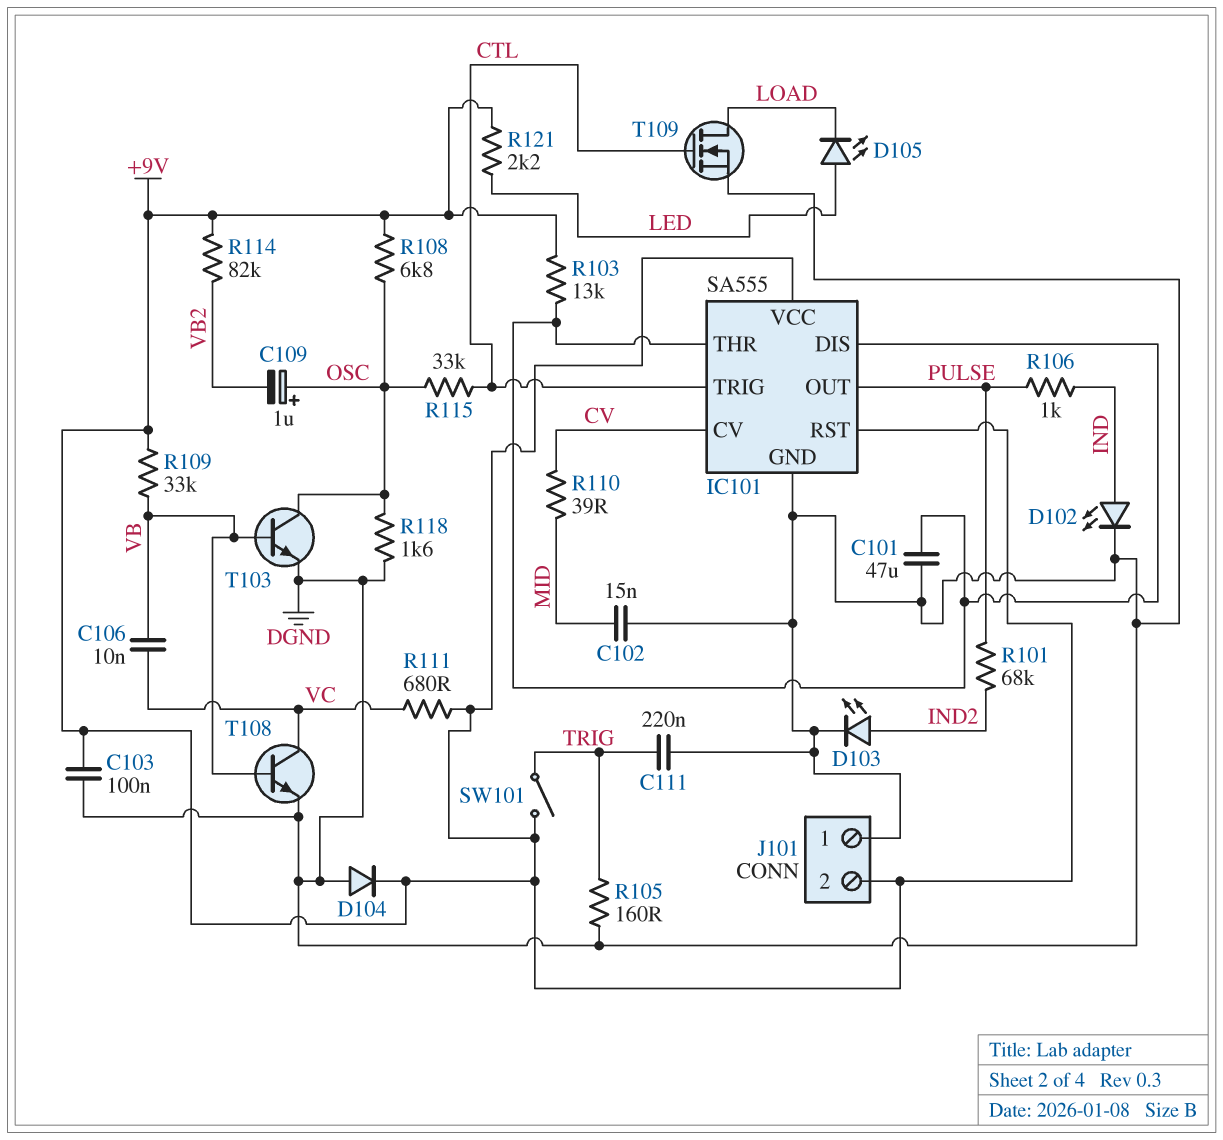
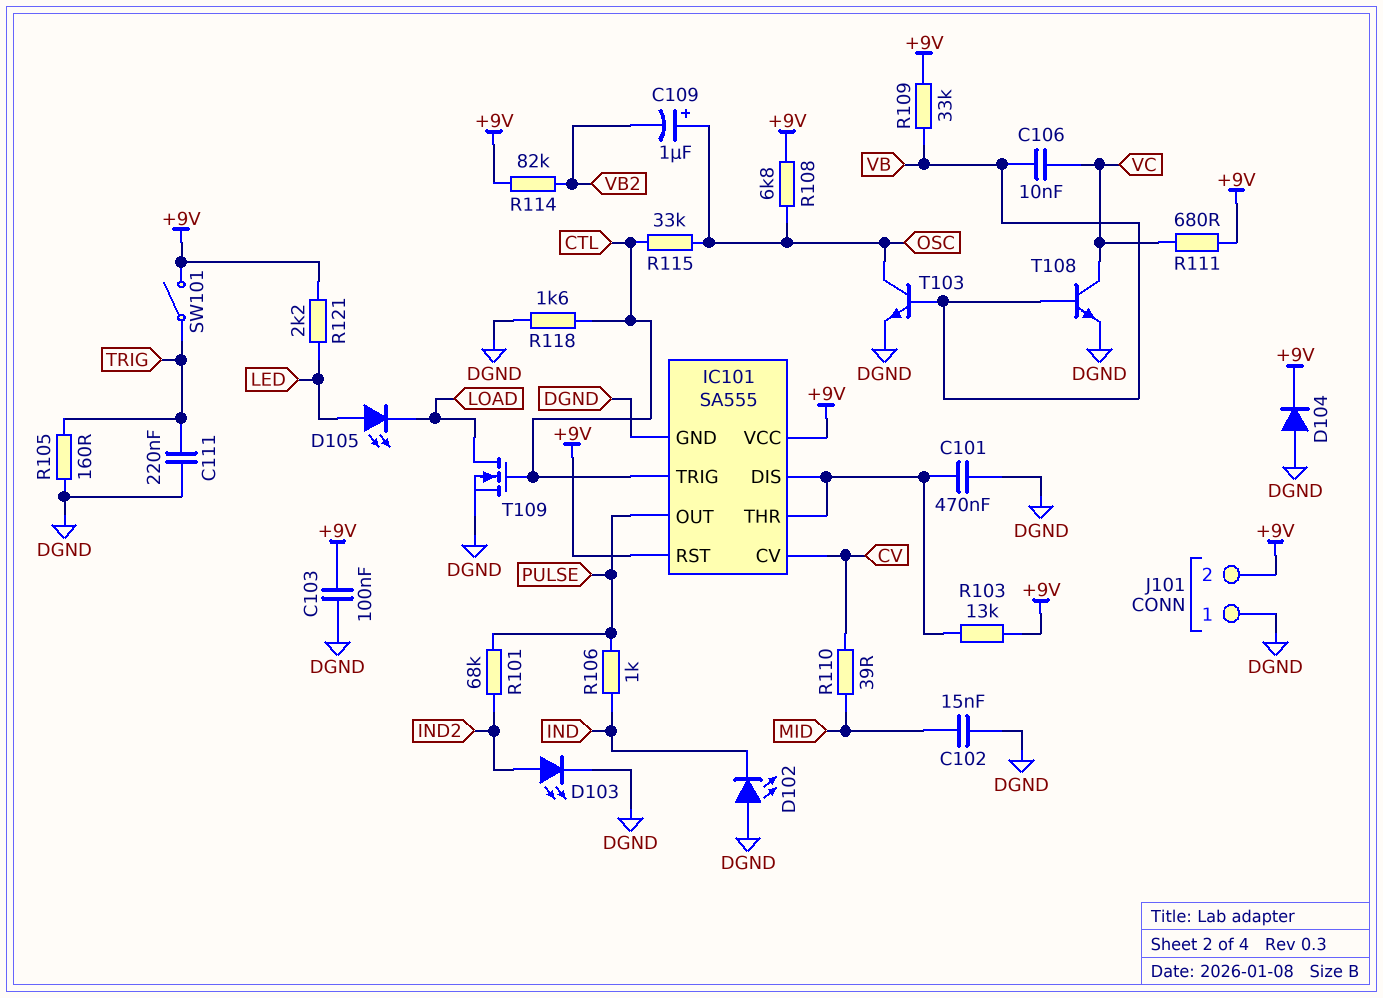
C101: 47uF (DGND, IC101/DIS) -> 470nF (DGND, IC101/DIS)
D102: LED (A IND, K DGND) -> LED (A DGND, K IND)
R118: 1.6k (DGND, OSC) -> 1.6k (CTL, DGND)

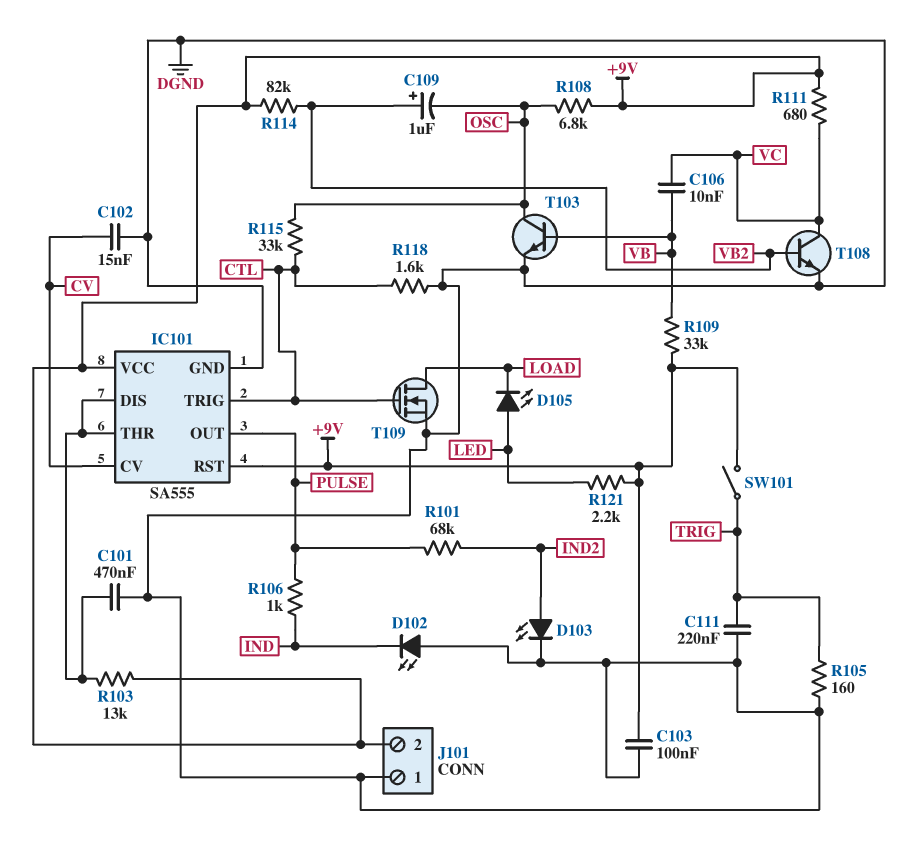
C102: 15nF (DGND, MID) -> 15nF (CV, DGND)
C109: 1uF (plus OSC, minus VB2) -> 1uF (plus VB2, minus OSC)
D104: diode (A DGND, K +9V) -> none
R110: 39 (CV, MID) -> none
T108: NPN (B VB, C VC, E DGND) -> NPN (B VB2, C VC, E DGND)

